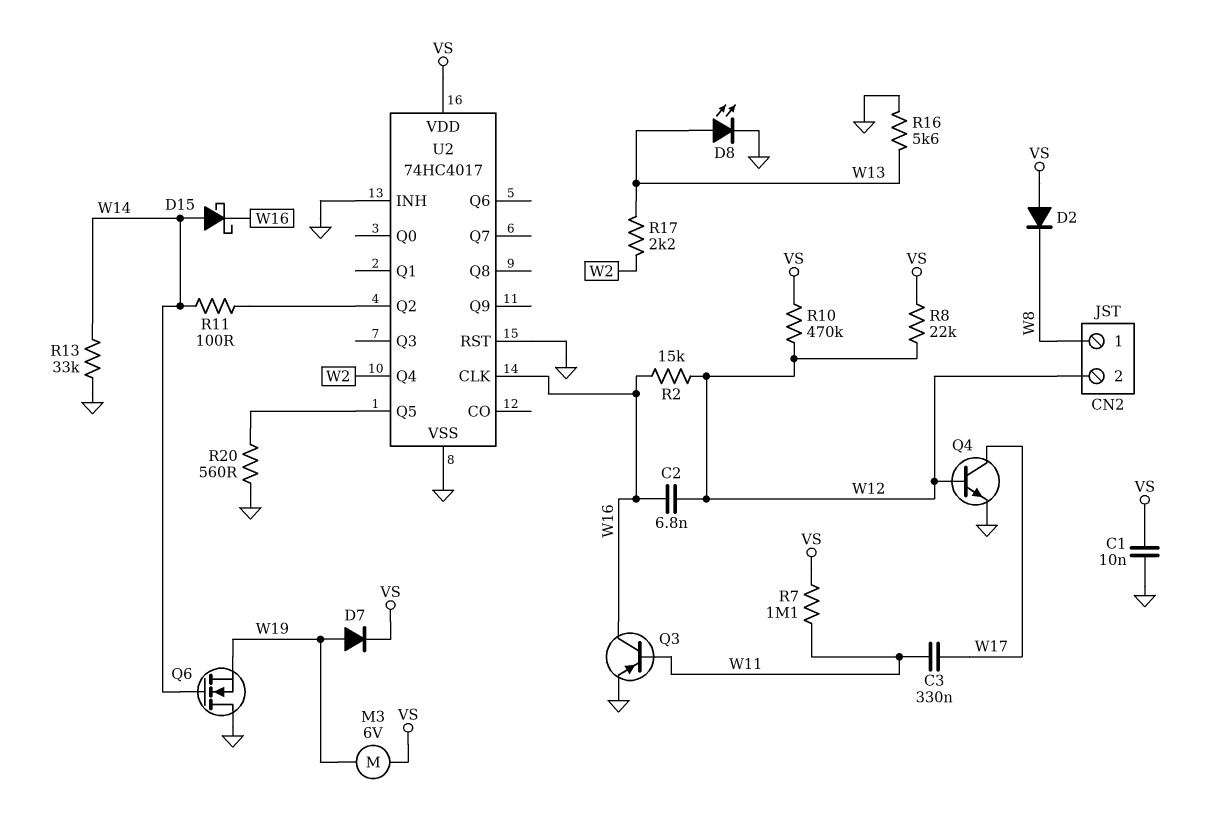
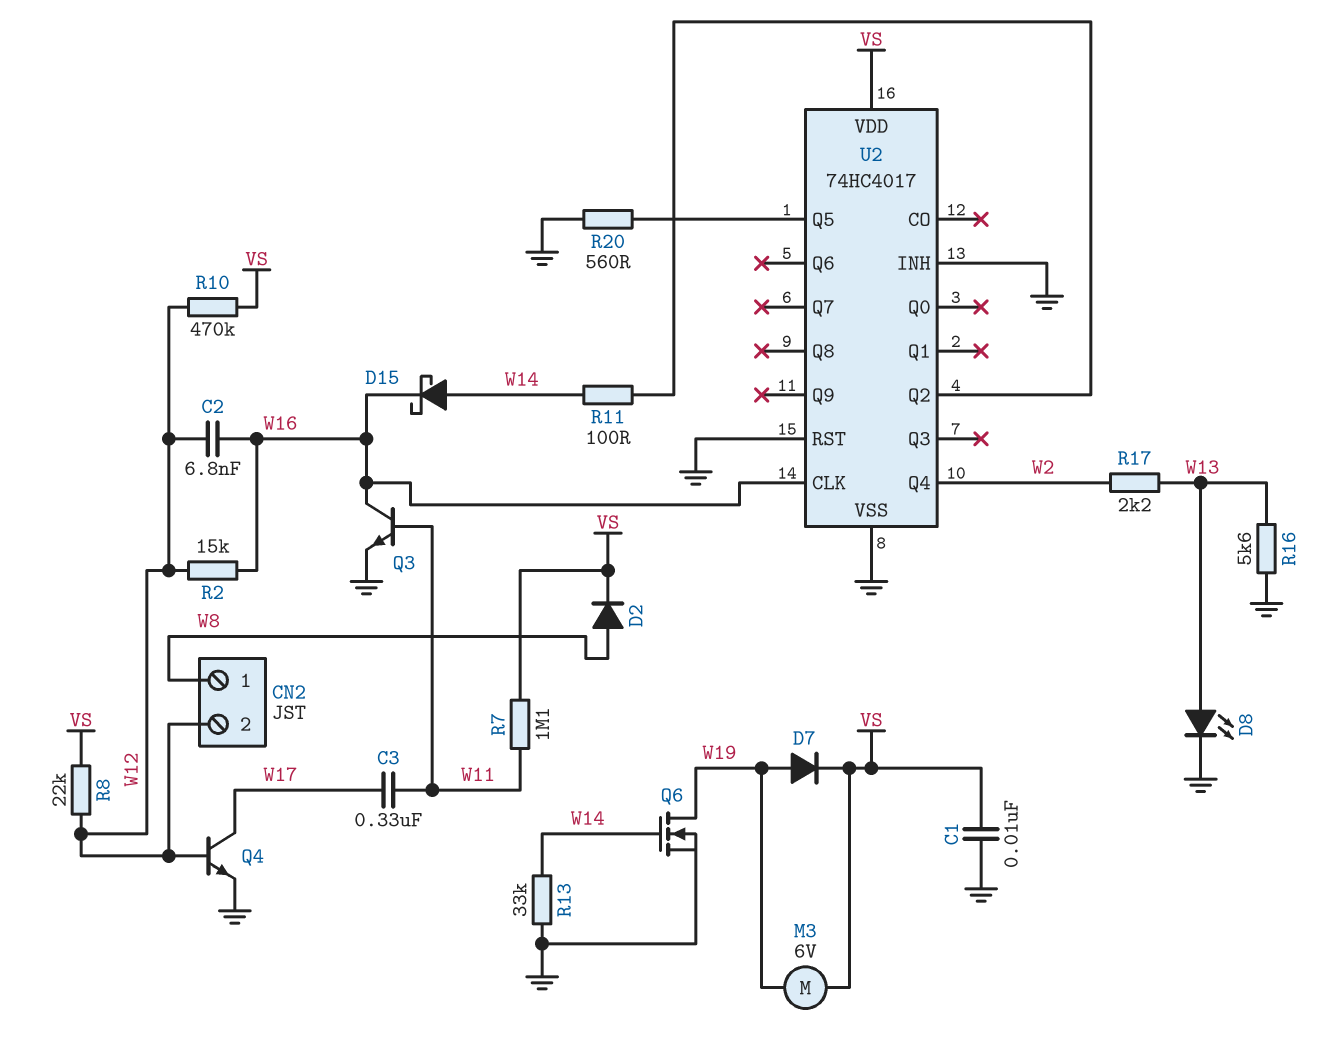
D2: diode (A VS, K W8) -> diode (A W8, K VS)
Q3: PNP (B W11, C W16, E GND) -> NPN (B W11, C W16, E GND)
Q6: NMOS (G W14, D GND, S W19) -> NMOS (G W14, D W19, S GND)

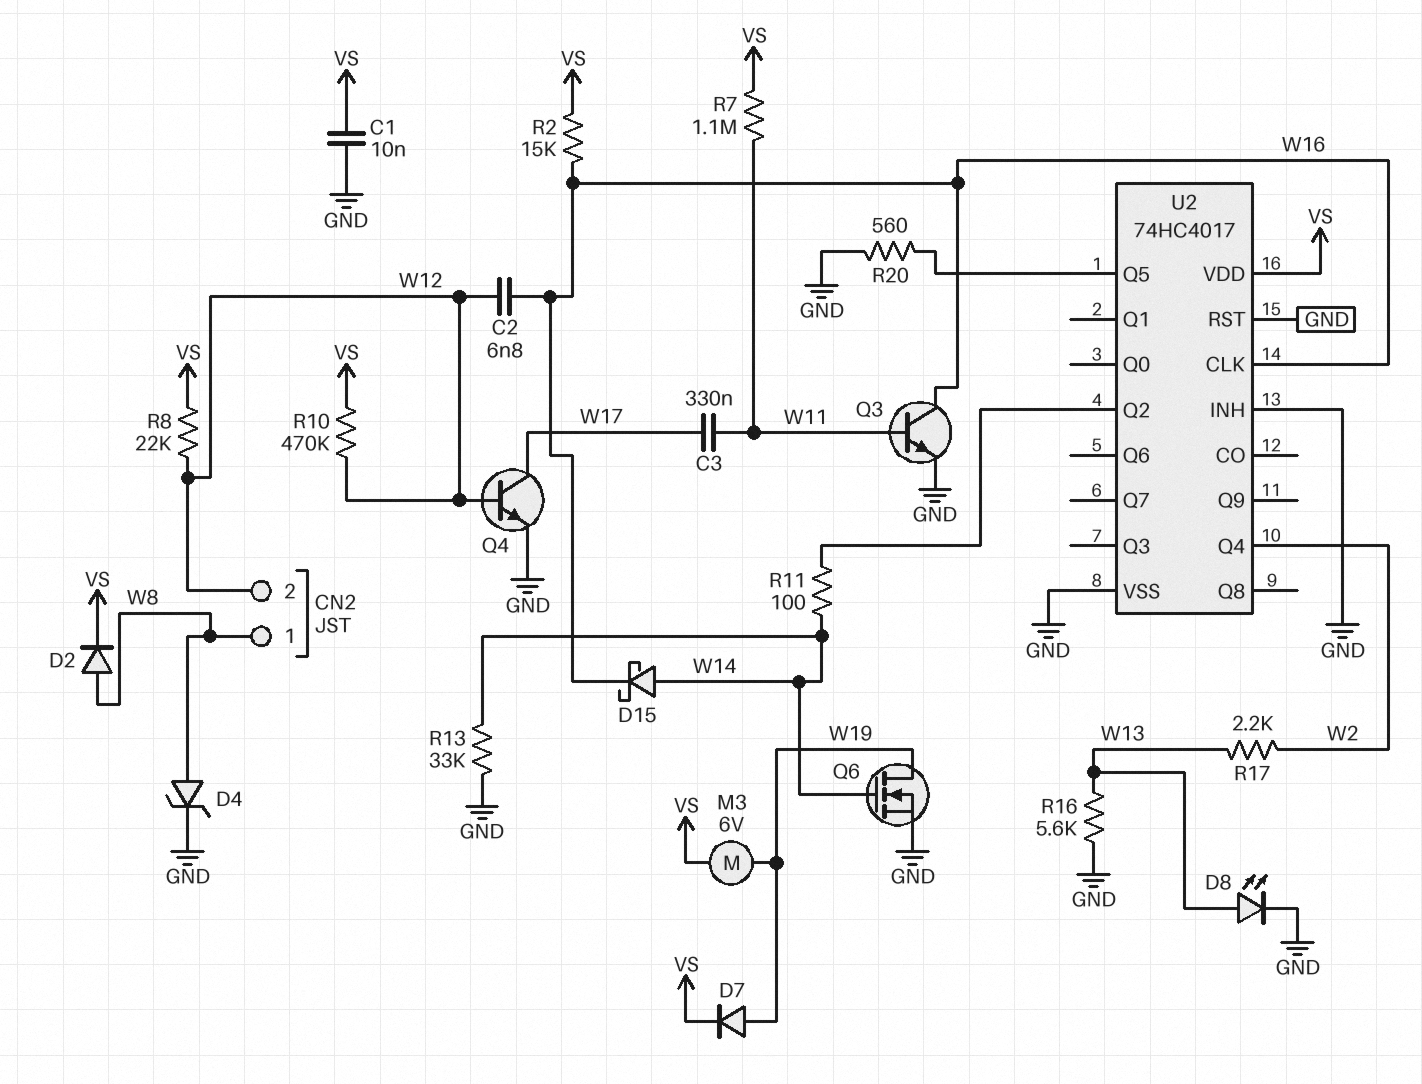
D4: none -> zener (A W8, K GND)
R2: 15k (W12, W16) -> 15k (VS, W16)

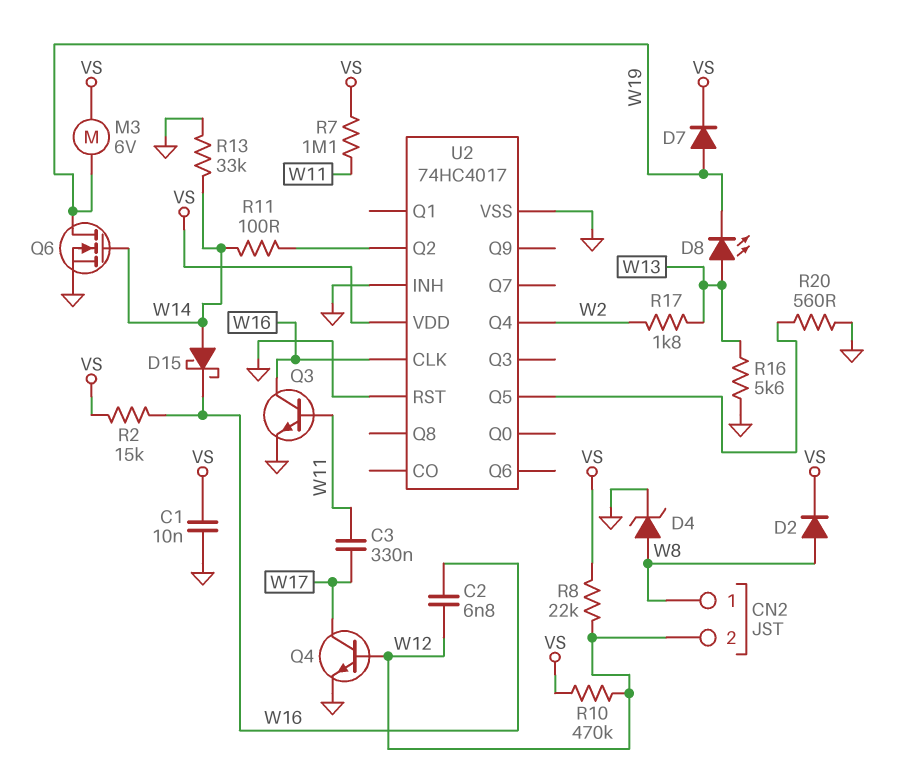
D8: LED (A W13, K GND) -> LED (A W13, K W19)
R17: 2.2k (W2, W13) -> 1.8k (W2, W13)

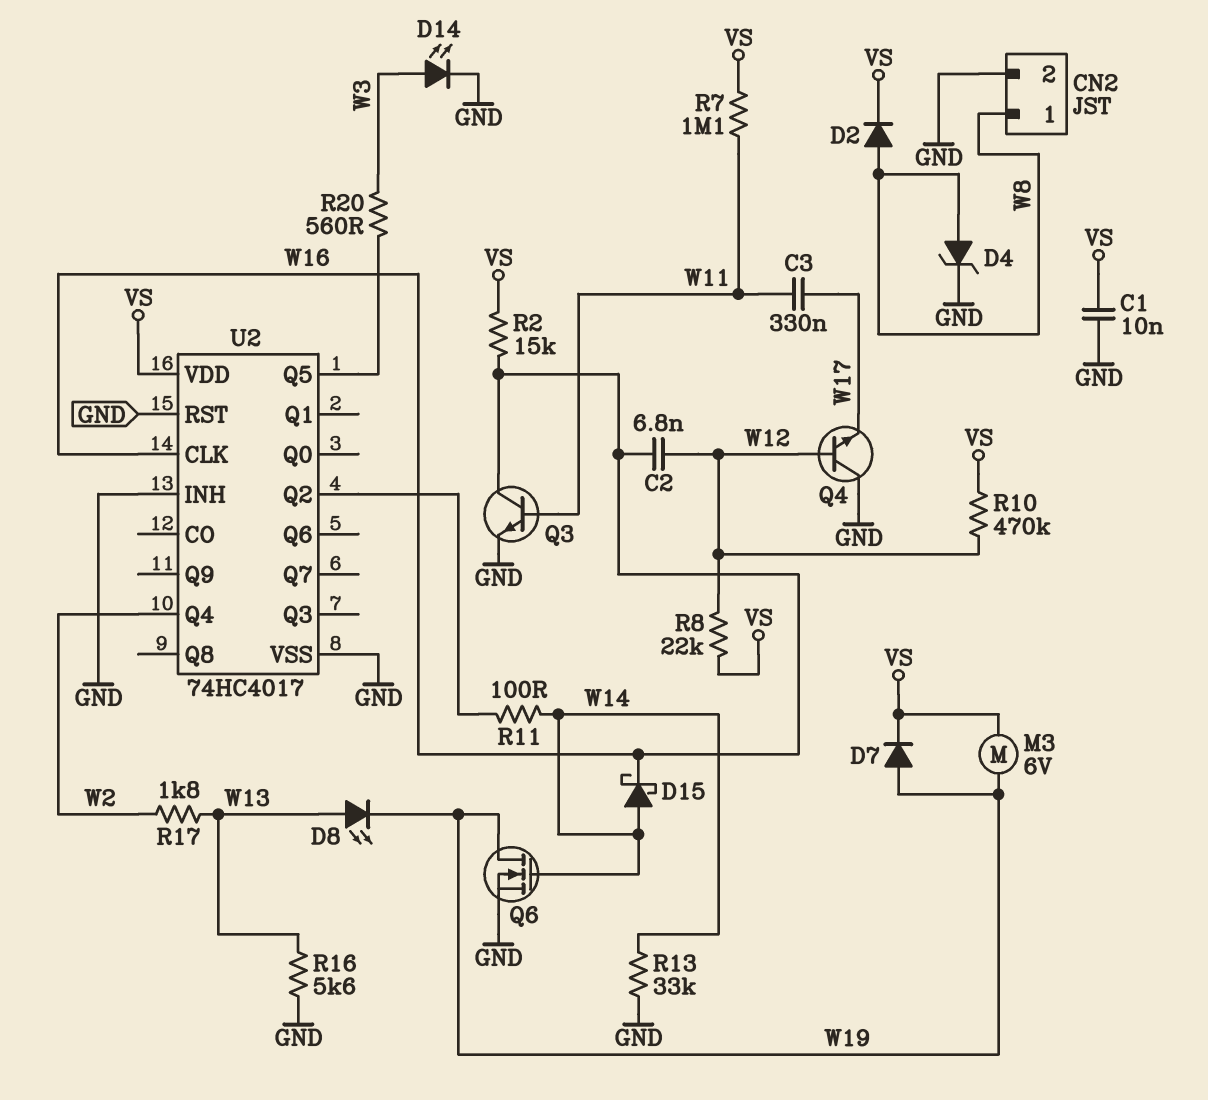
CN2 pin 2: W12 -> GND
D14: none -> LED (A W3, K GND)
Q4: NPN (B W12, C W17, E GND) -> NPN (B W12, C GND, E W17)
R20: 560 (GND, U2/Q5) -> 560 (U2/Q5, W3)

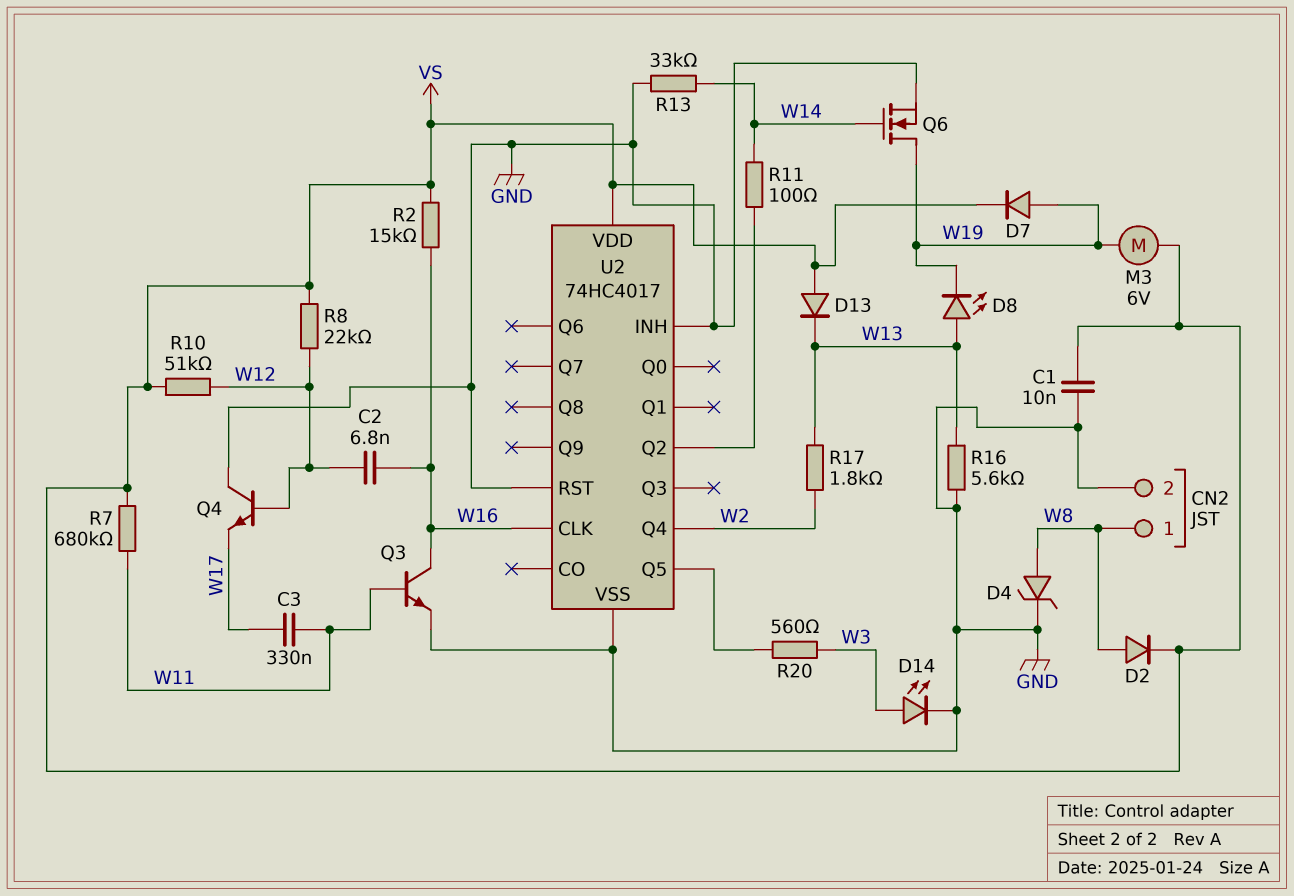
D13: none -> diode (A VS, K W13)
D15: schottky (A W14, K W16) -> none
R7: 1.1M (VS, W11) -> 680k (VS, W11)
R10: 470k (VS, W12) -> 51k (VS, W12)

